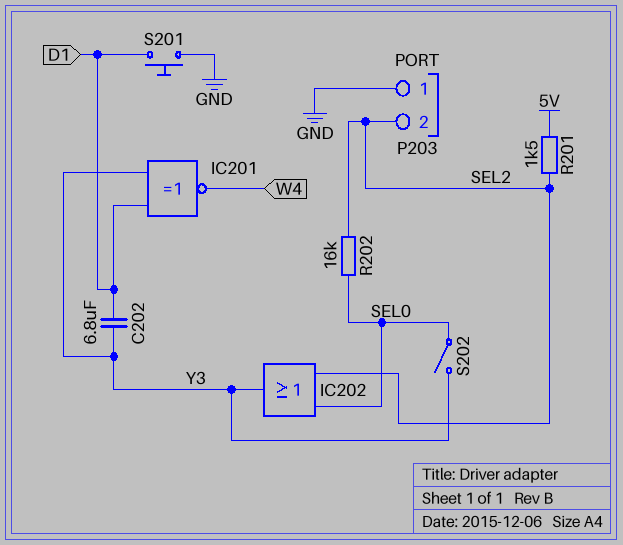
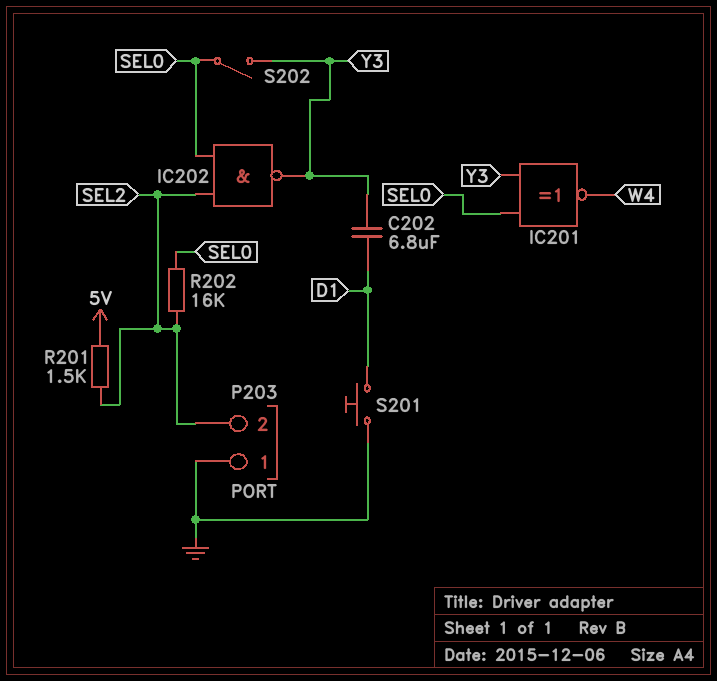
IC201: XNOR (in D1, in Y3, out W4) -> XNOR (in SEL0, in Y3, out W4)
IC202: OR (in SEL0, in SEL2, out Y3) -> NAND (in SEL0, in SEL2, out Y3)

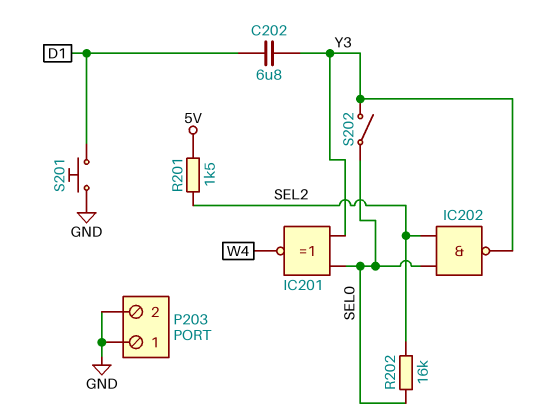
P203 pin 2: SEL2 -> GND

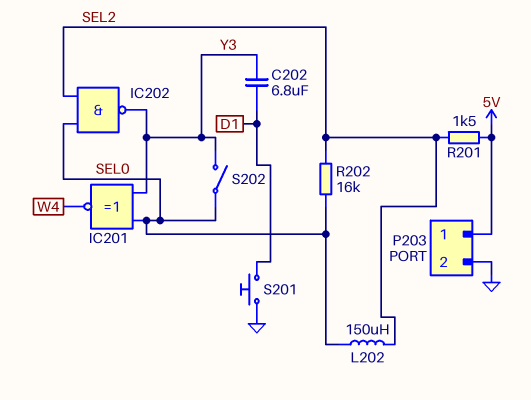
L202: none -> 150uH (SEL0, SEL2)
P203 pin 1: GND -> 5V

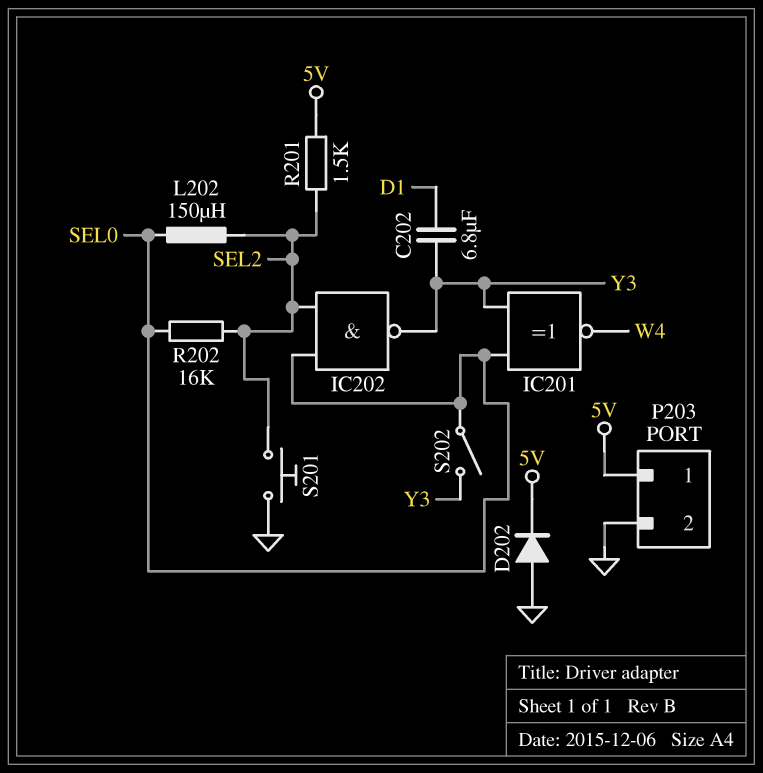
D202: none -> diode (A GND, K 5V)
S201: button (D1, GND) -> button (GND, SEL2)

